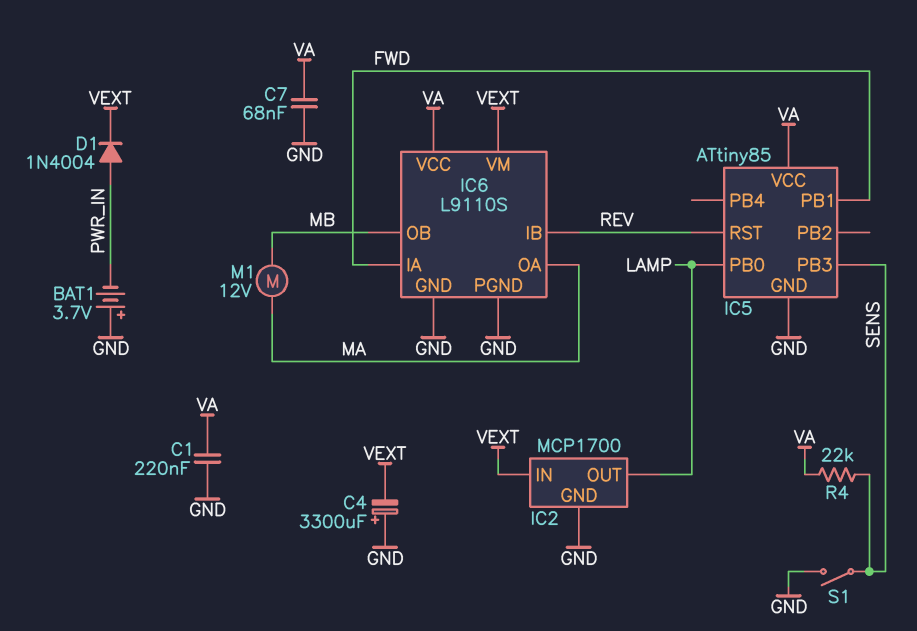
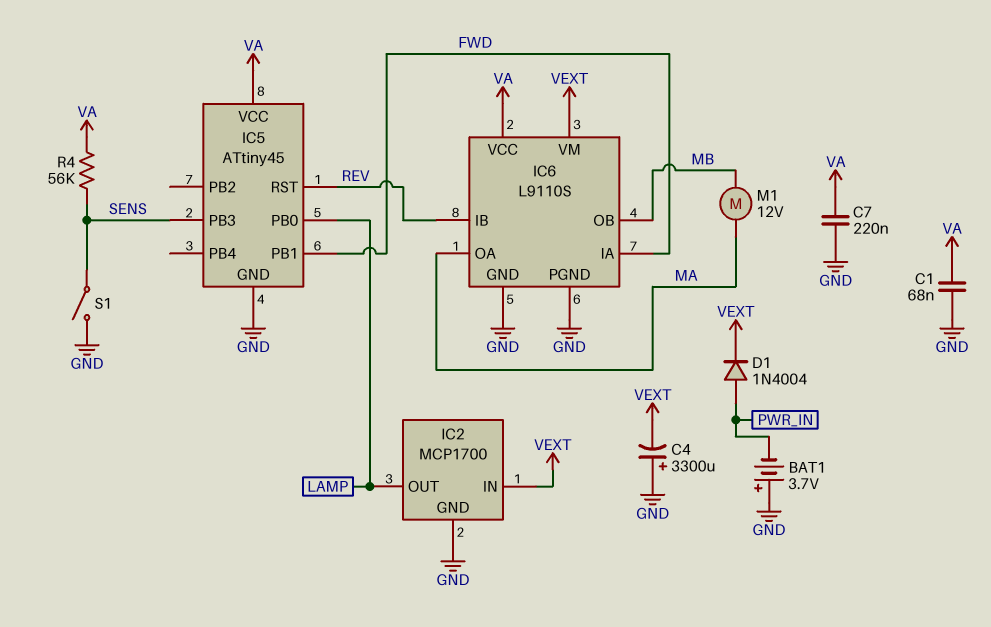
C1: 220nF (GND, VA) -> 68nF (GND, VA)
C7: 68nF (GND, VA) -> 220nF (GND, VA)
IC5: ATtiny85 -> ATtiny45
R4: 22k (SENS, VA) -> 56k (SENS, VA)

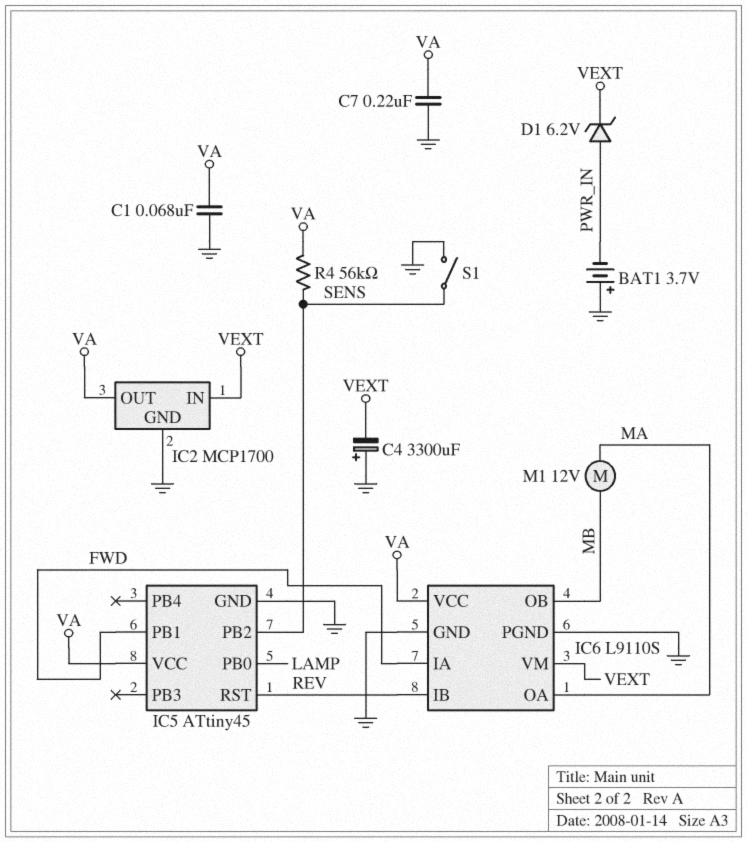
D1: diode 1N4004 (A PWR_IN, K VEXT) -> zener 6.2V (A PWR_IN, K VEXT)
IC2 pin OUT: LAMP -> VA
IC5 pin PB2: none -> SENS
IC5 pin PB3: SENS -> none

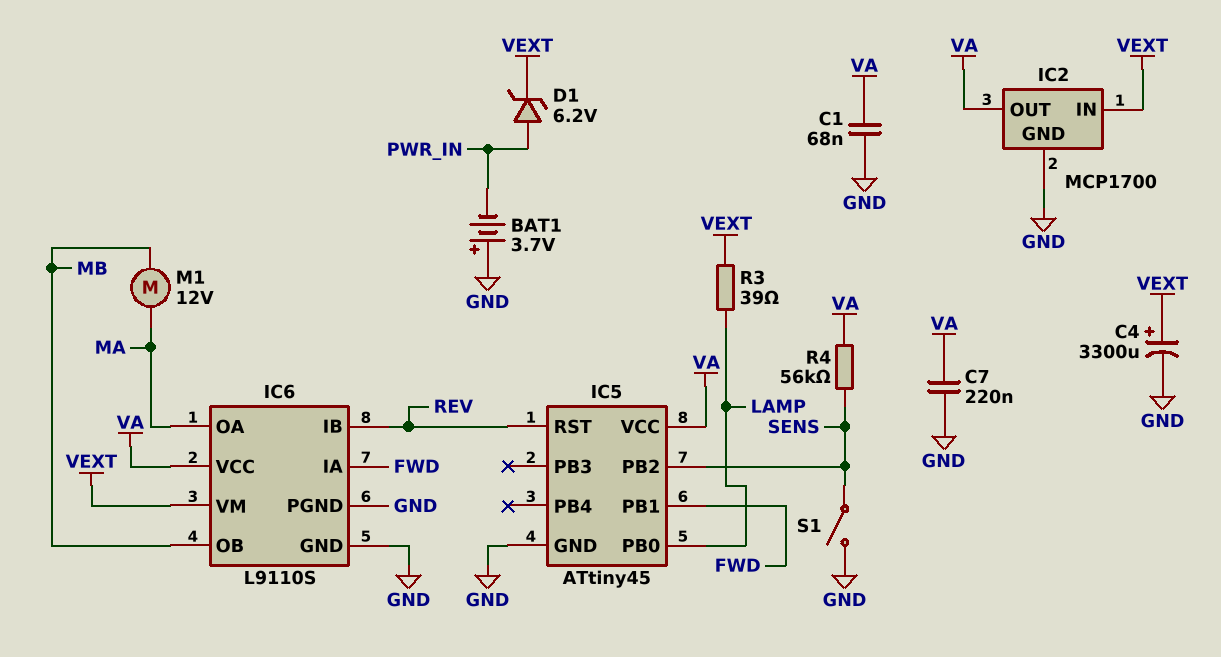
C4: 3300uF (plus GND, minus VEXT) -> 3300uF (plus VEXT, minus GND)
R3: none -> 39 (LAMP, VEXT)

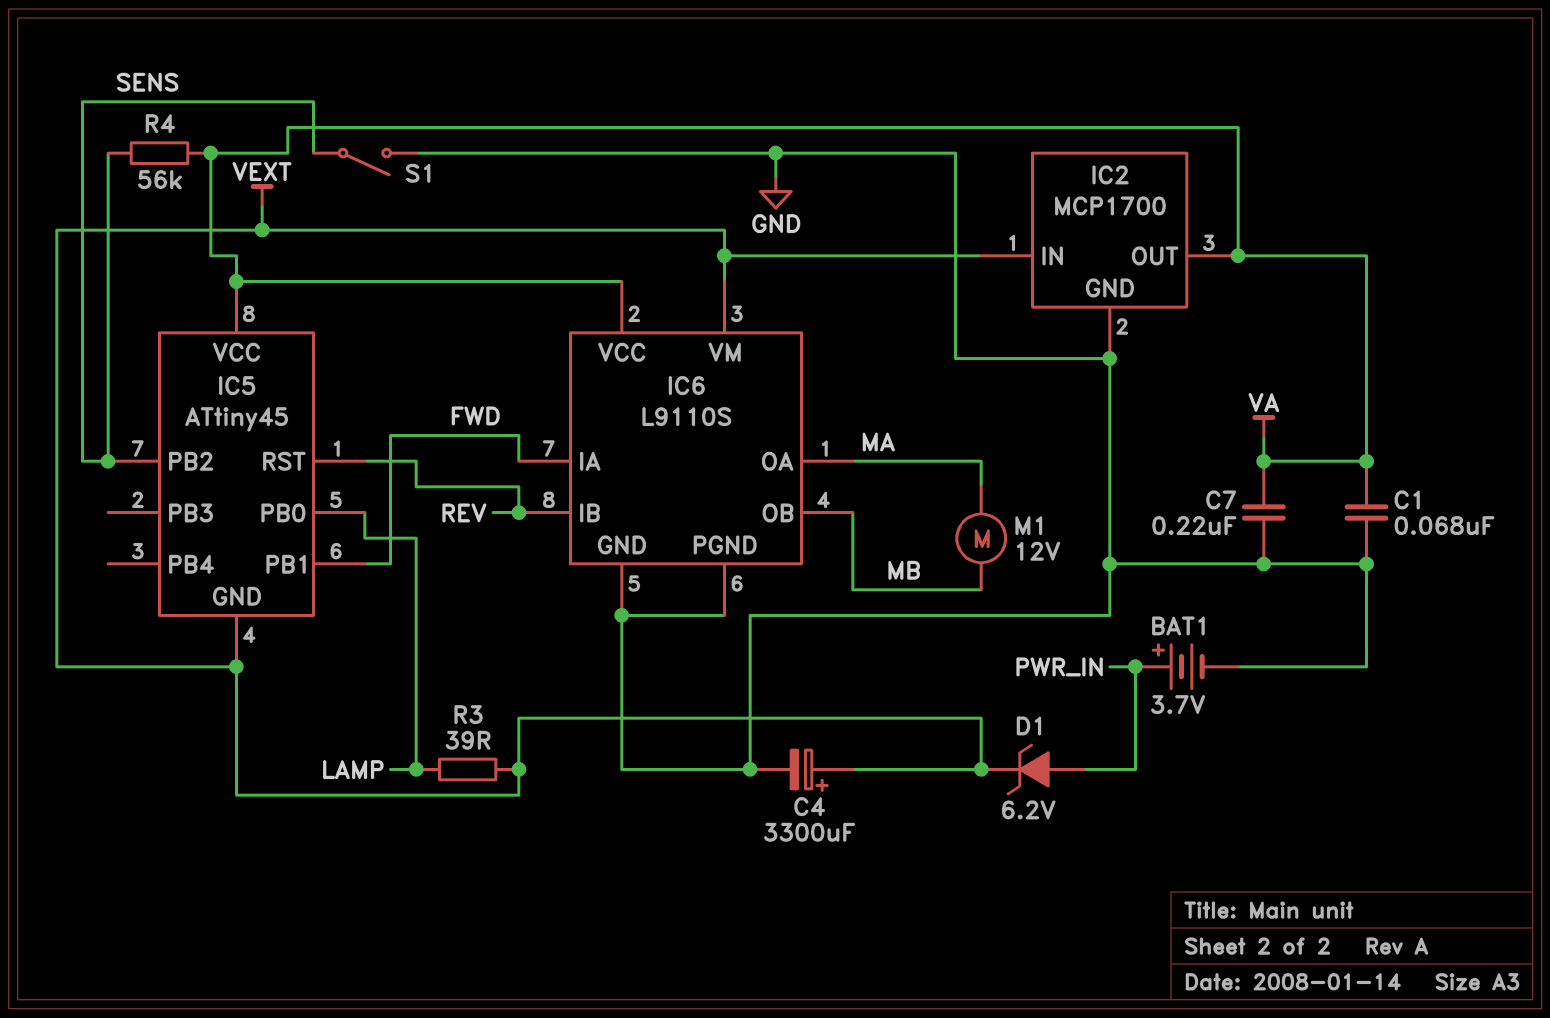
BAT1: 3.7V (plus GND, minus PWR_IN) -> 3.7V (plus PWR_IN, minus GND)
IC5 pin GND: GND -> VEXT

